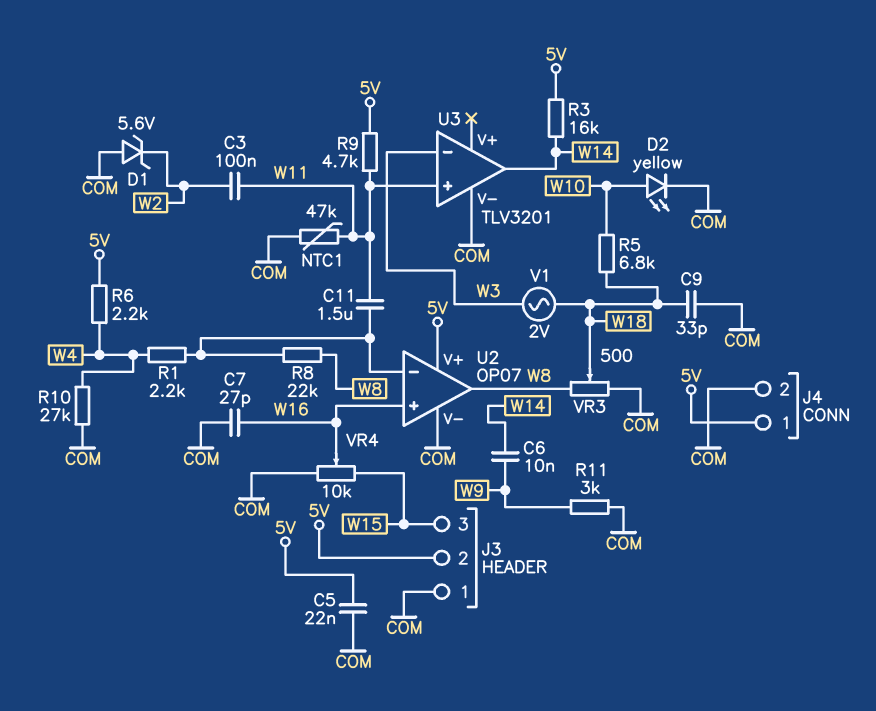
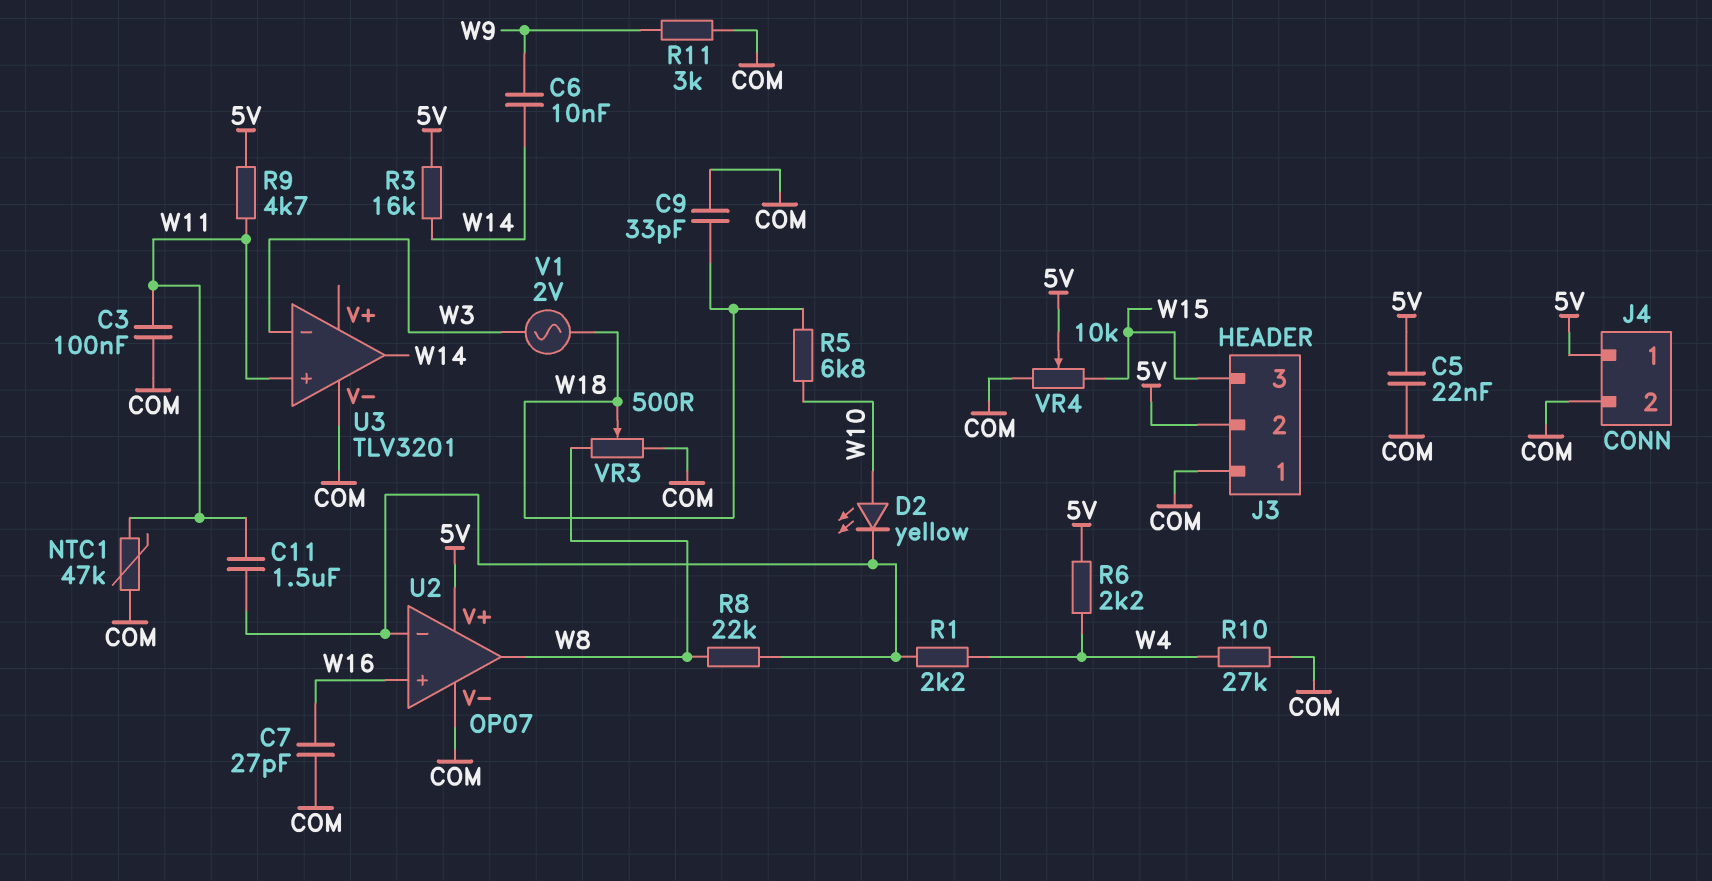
C3: 100nF (W2, W11) -> 100nF (COM, W11)
D1: zener 5.6V (A COM, K W2) -> none
D2: LED yellow (A W10, K COM) -> LED yellow (A W10, K U2/in-)
VR4: 10k (COM, W15, wiper W16) -> 10k (COM, W15, wiper 5V)

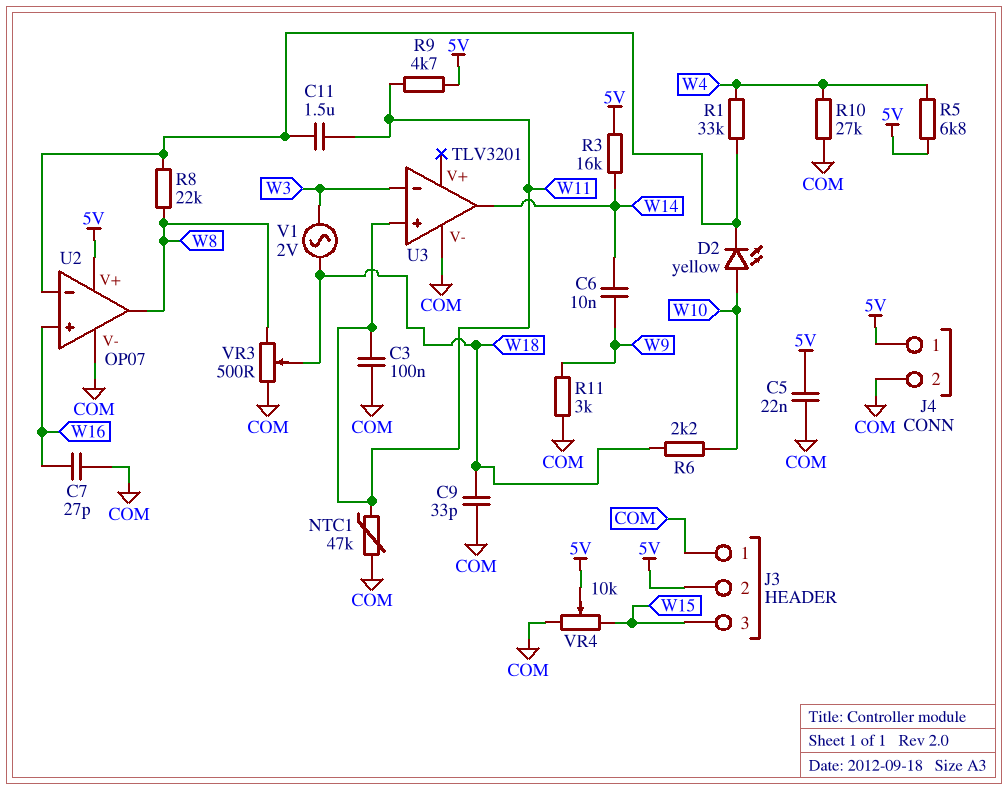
R1: 2.2k (U2/in-, W4) -> 33k (U2/in-, W4)
R5: 6.8k (W10, W18) -> 6.8k (5V, W4)
R6: 2.2k (5V, W4) -> 2.2k (W10, W18)

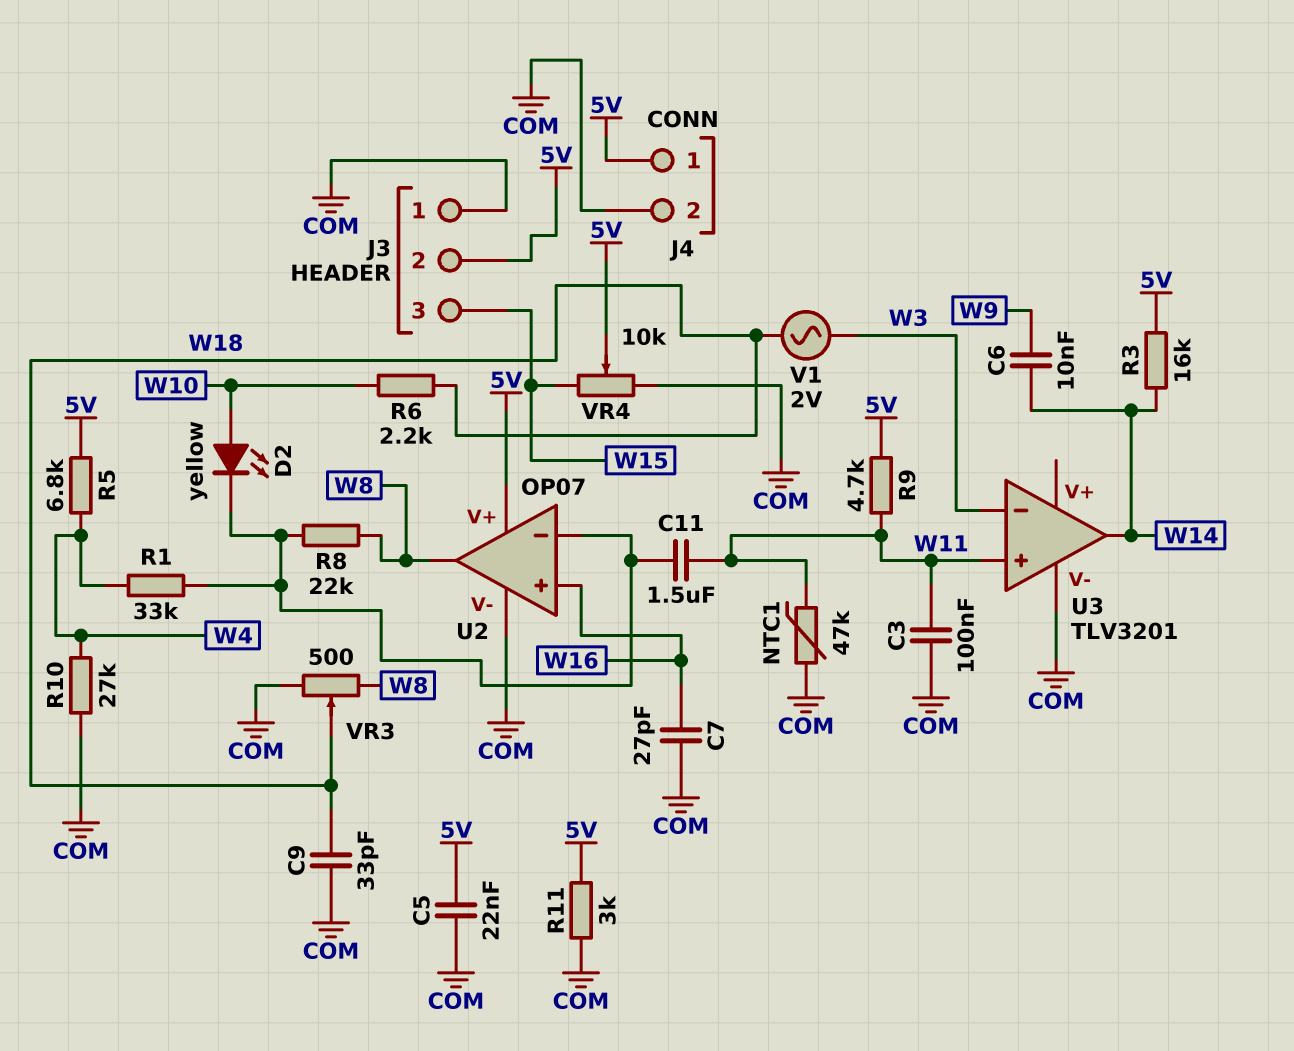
R11: 3k (COM, W9) -> 3k (5V, COM)

